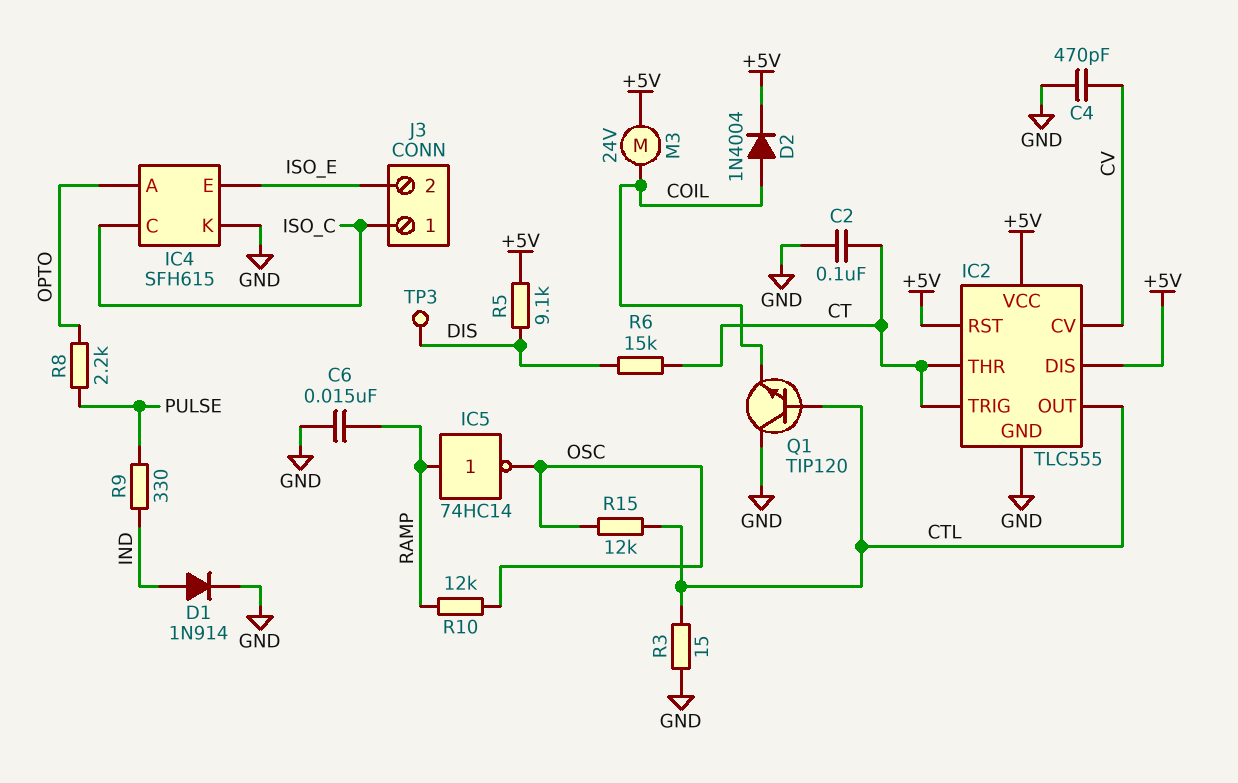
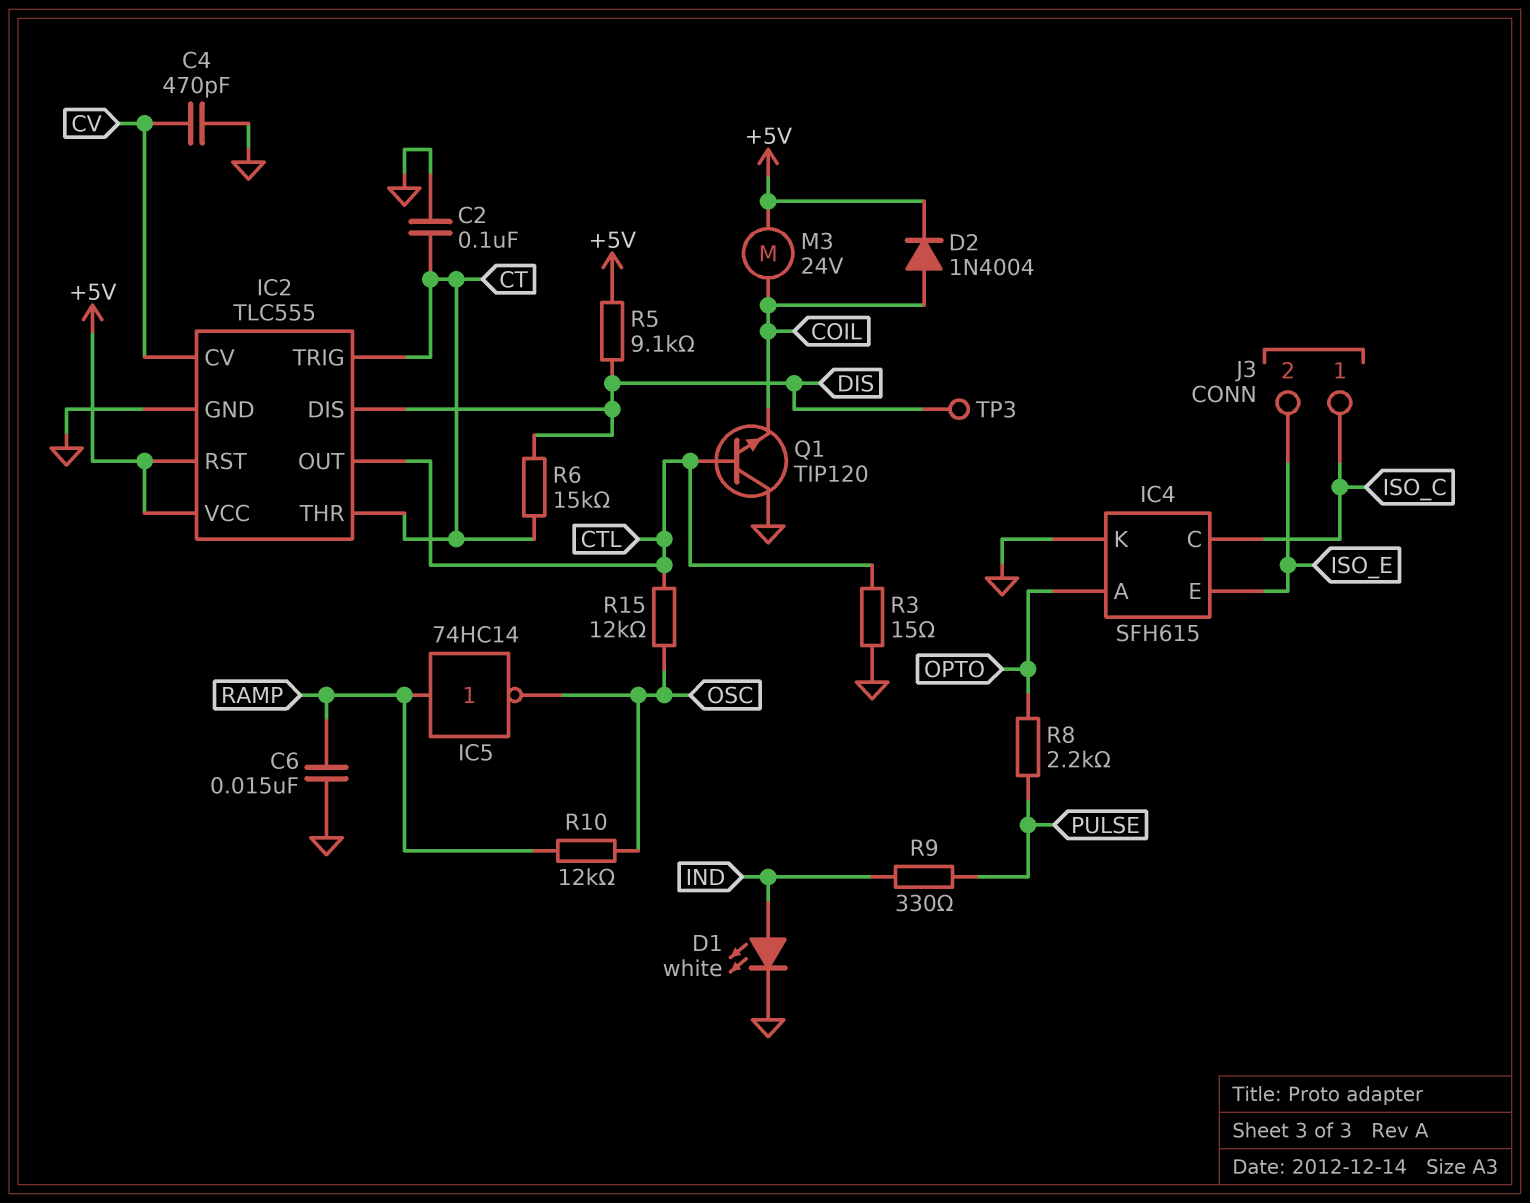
D1: diode 1N914 (A IND, K GND) -> LED white (A IND, K GND)
IC2 pin DIS: +5V -> DIS

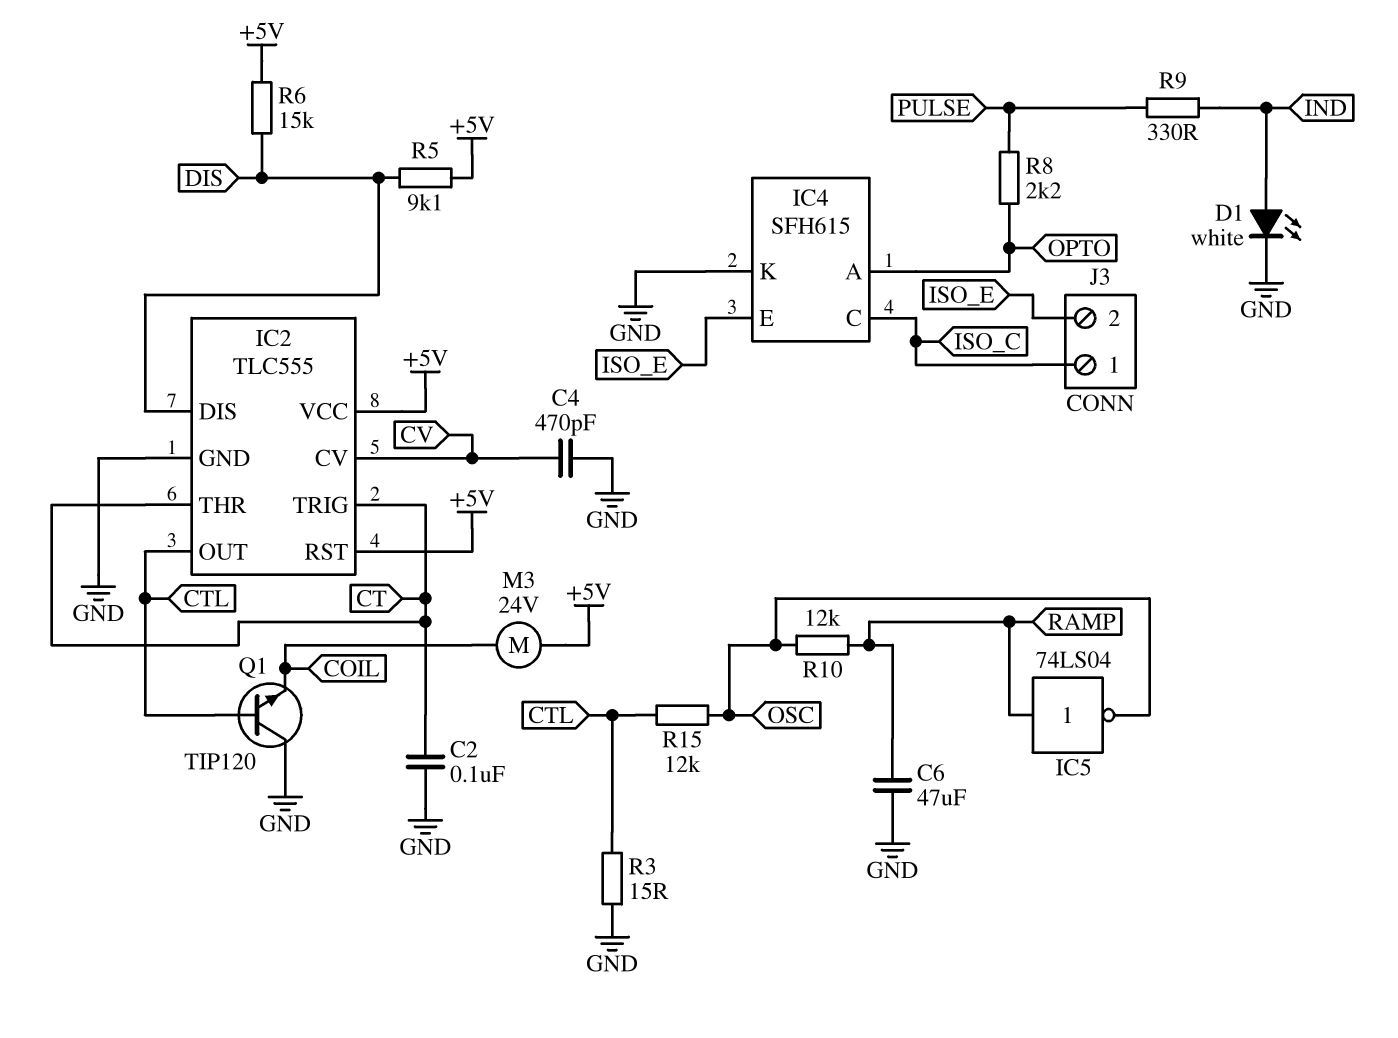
C6: 15nF (GND, RAMP) -> 47uF (GND, RAMP)
D2: diode 1N4004 (A COIL, K +5V) -> none
IC5: NOT 74HC14 (in RAMP, out OSC) -> NOT 74LS04 (in RAMP, out OSC)
R6: 15k (CT, DIS) -> 15k (+5V, DIS)
TP3: test point (DIS) -> none

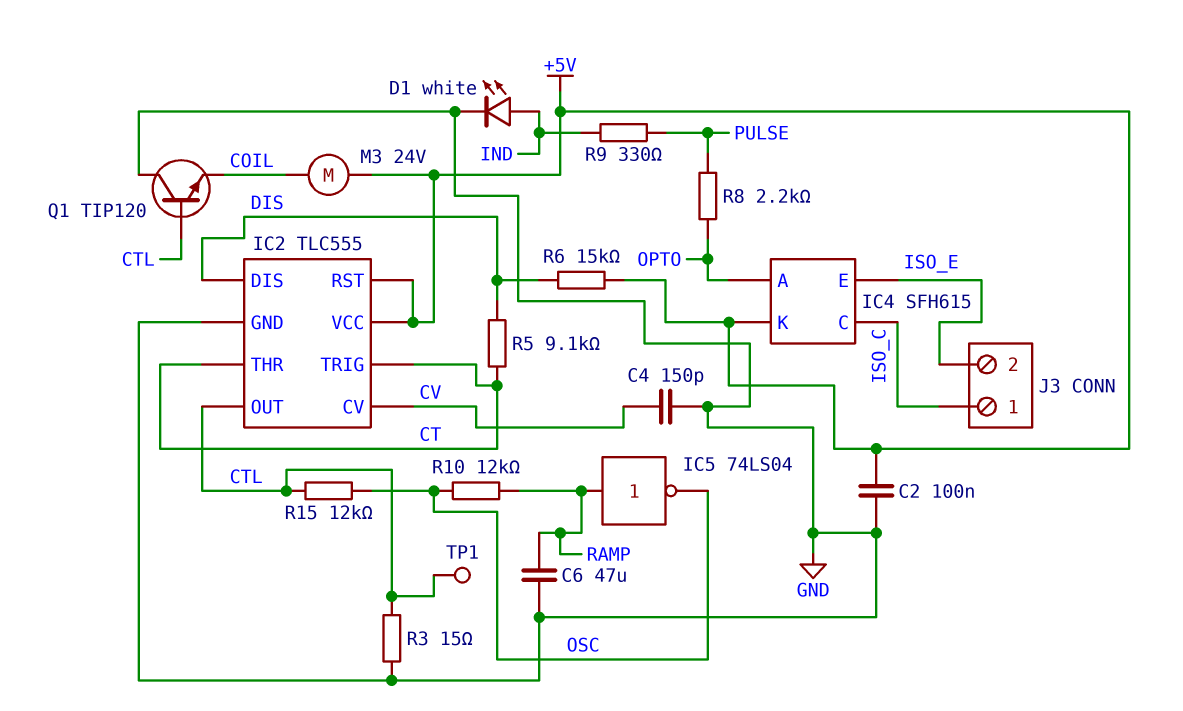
C2: 100nF (CT, GND) -> 100nF (+5V, GND)
C4: 470pF (CV, GND) -> 150pF (CV, GND)
IC4 pin K: GND -> +5V
R5: 9.1k (+5V, DIS) -> 9.1k (CT, DIS)
TP1: none -> test point (CTL)

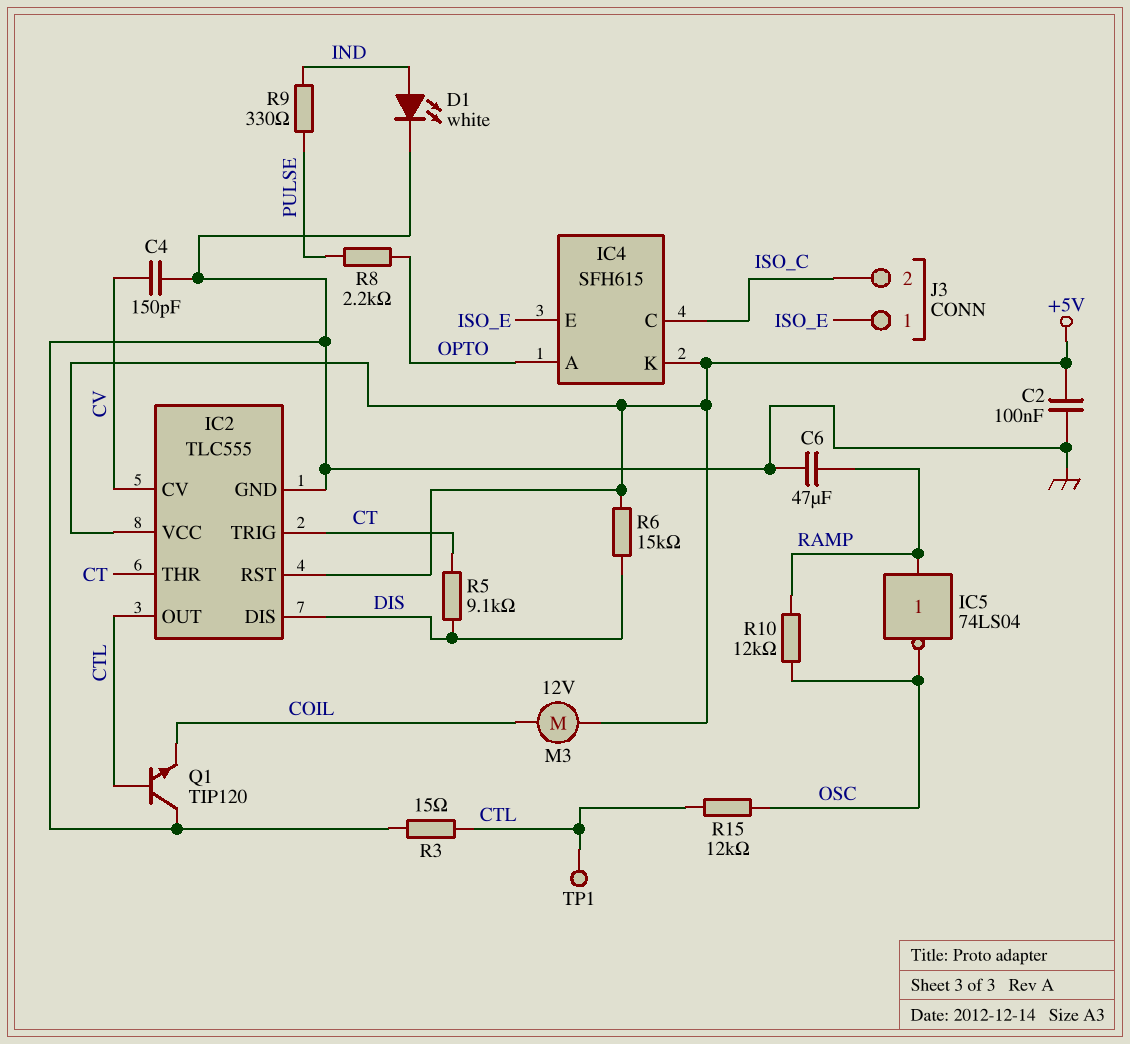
J3 pin 1: ISO_C -> ISO_E
J3 pin 2: ISO_E -> ISO_C
M3: motor 24V (+5V, COIL) -> motor 12V (+5V, COIL)

